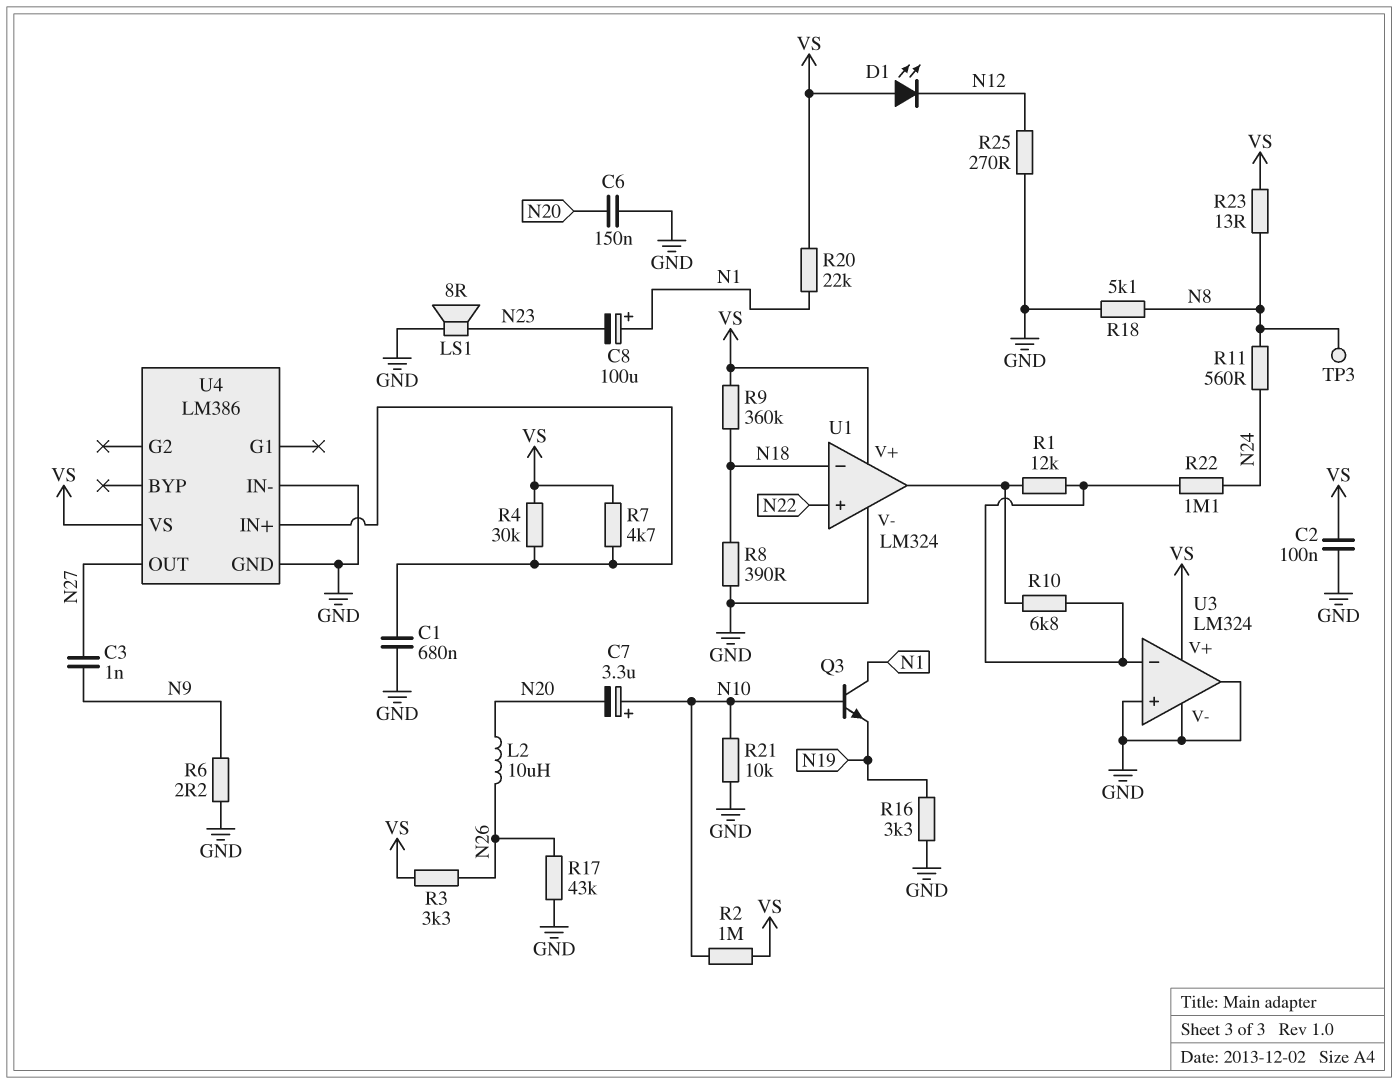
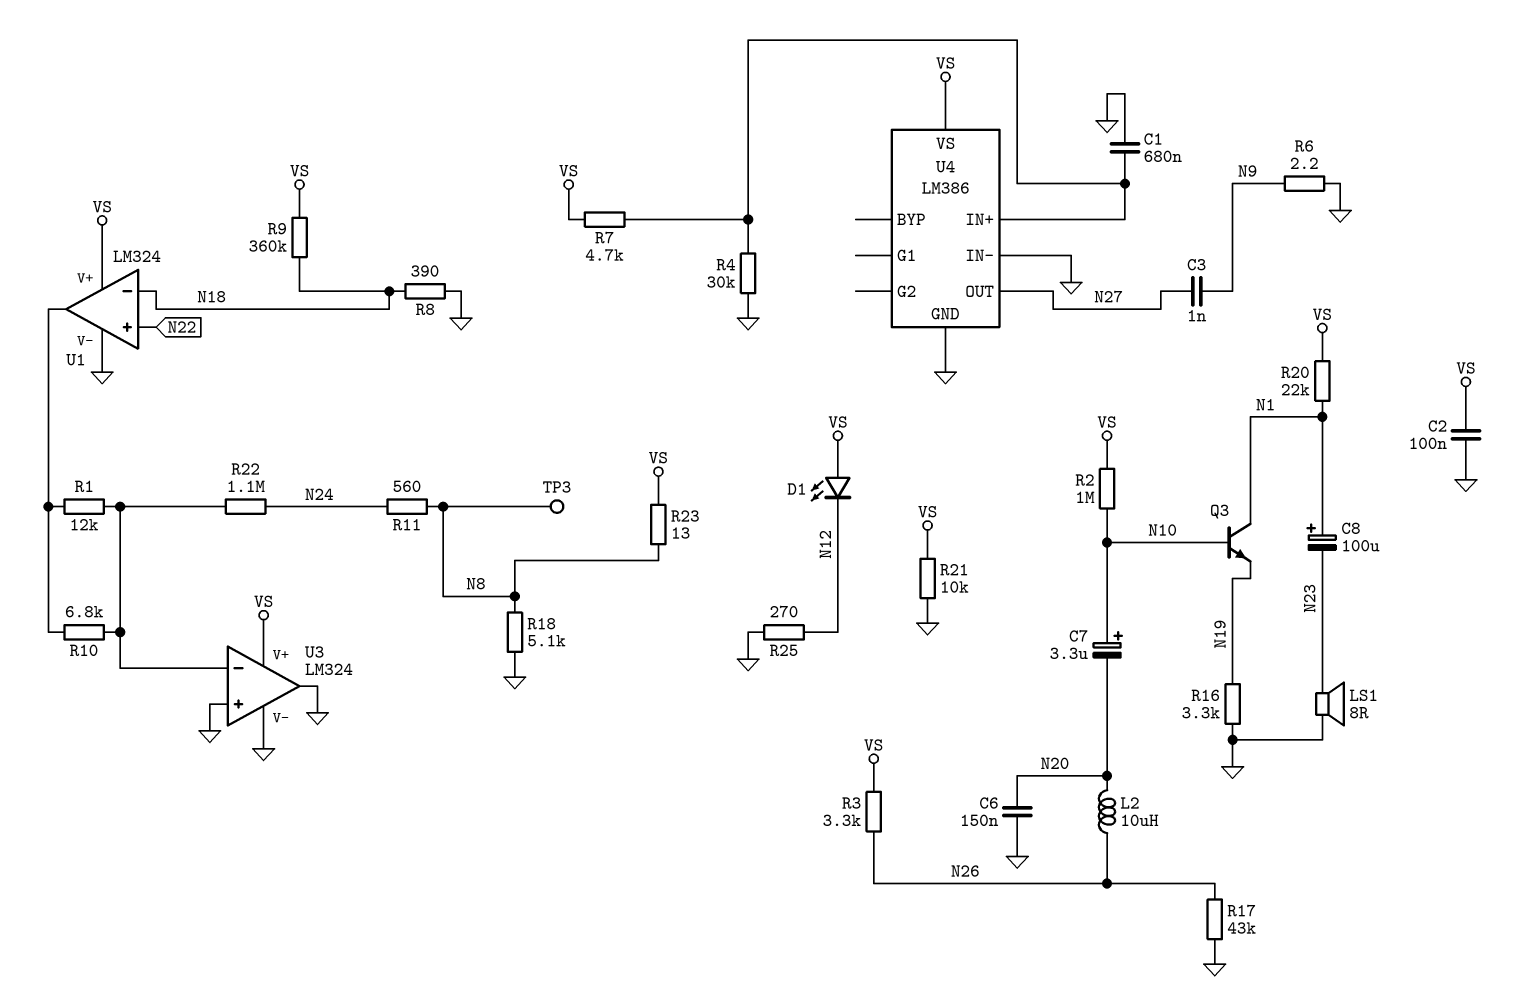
R4: 30k (U4/IN+, VS) -> 30k (GND, U4/IN+)
R21: 10k (GND, N10) -> 10k (GND, VS)

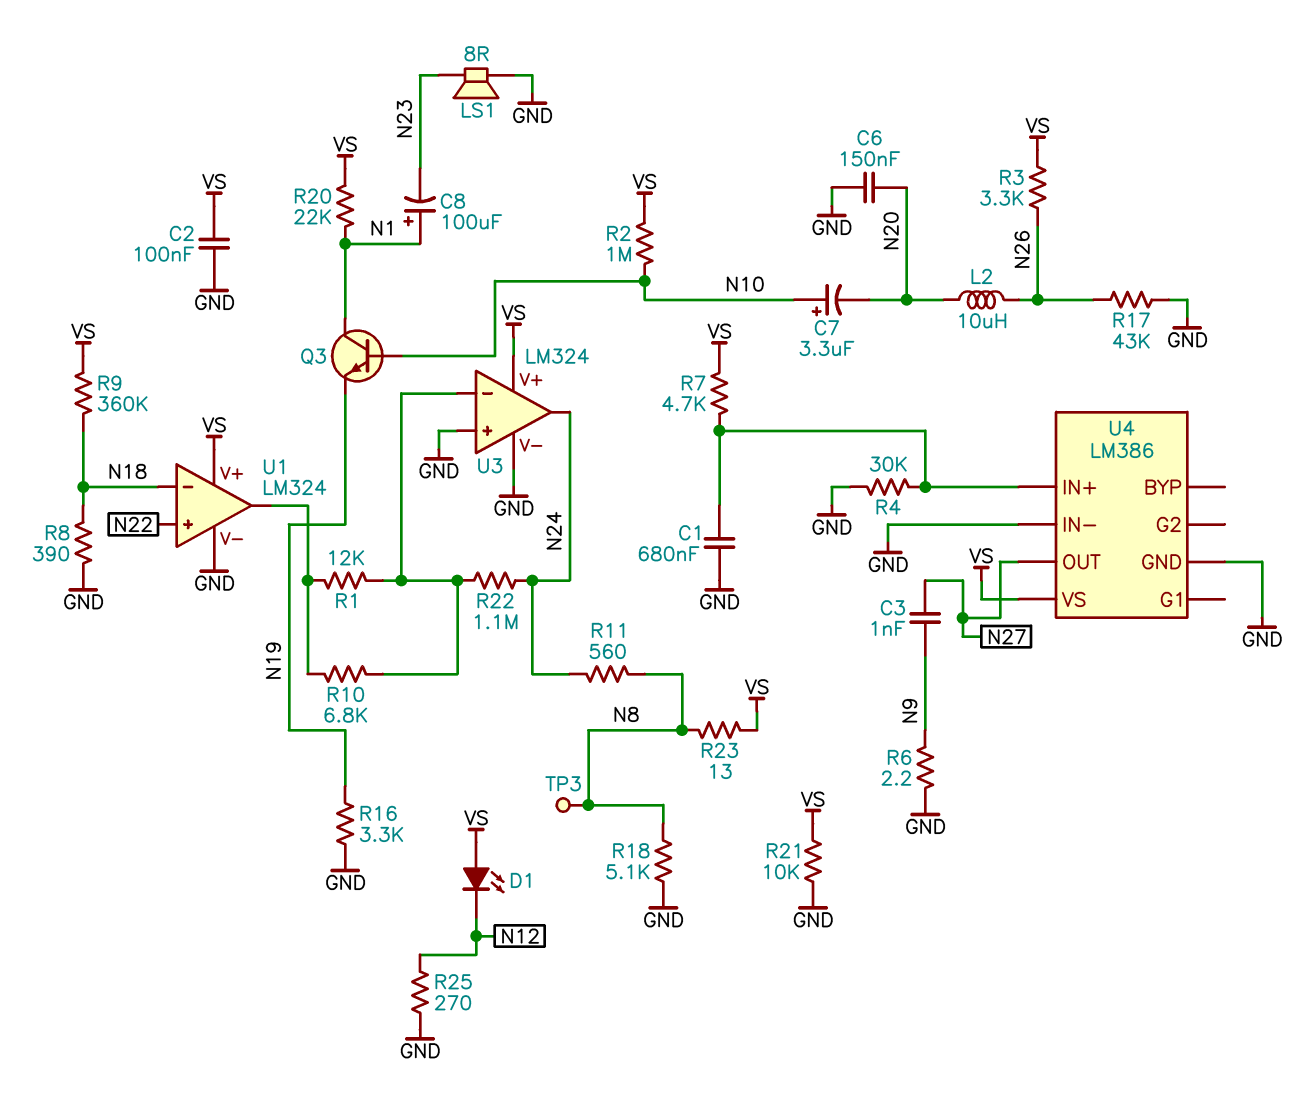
U3 pin out: GND -> N24

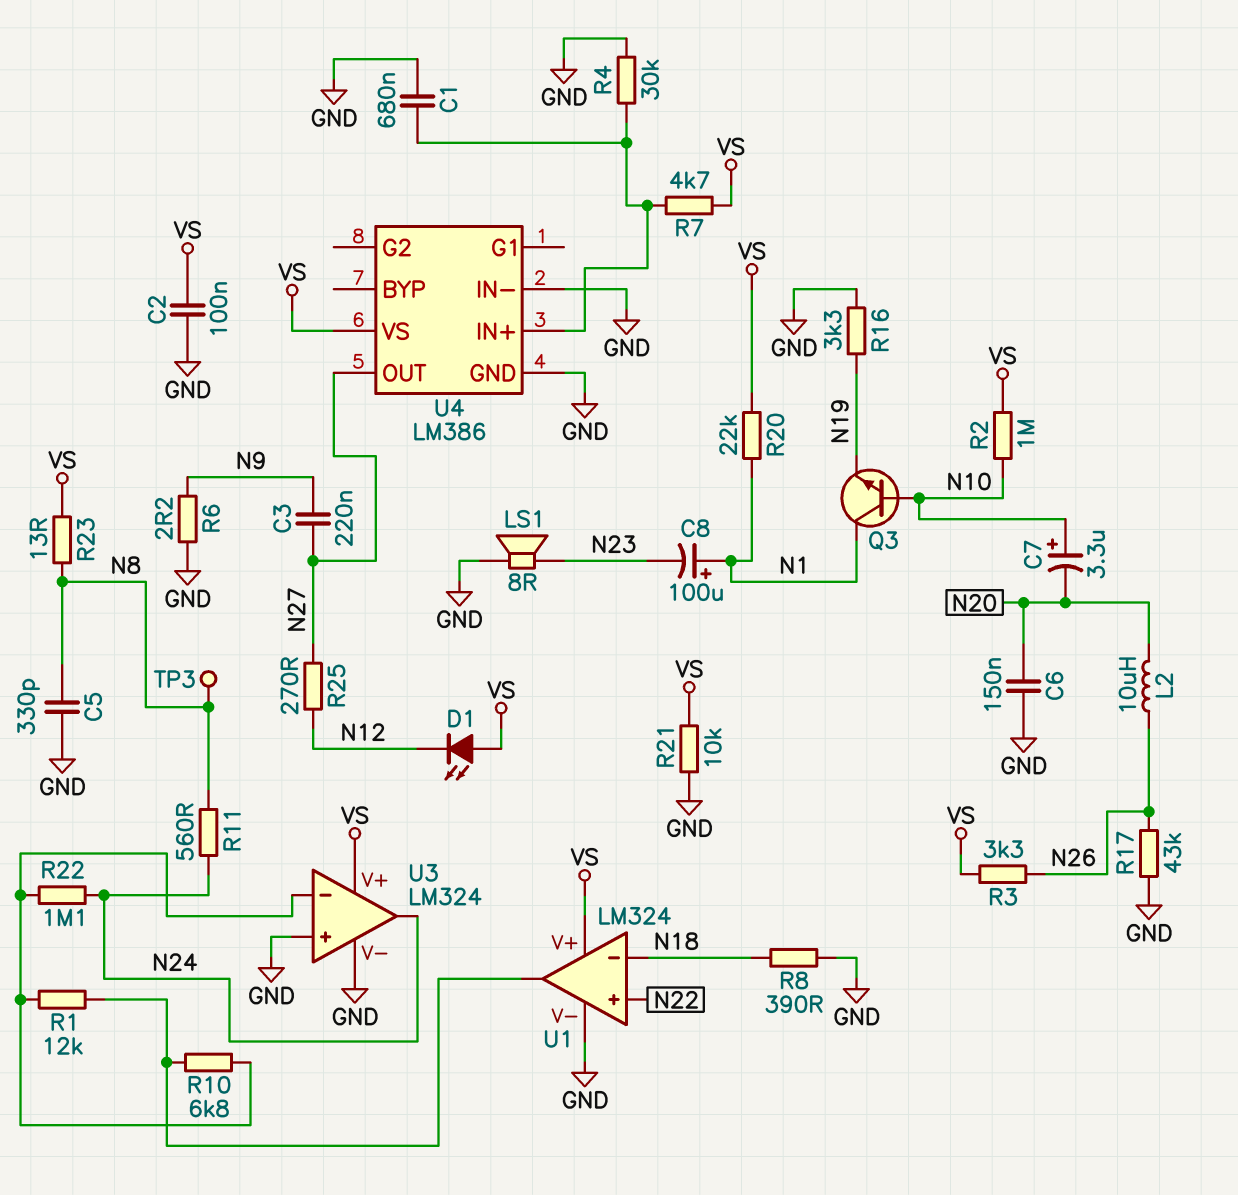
C3: 1nF (N9, N27) -> 220nF (N9, N27)
C5: none -> 330pF (GND, N8)
R9: 360k (N18, VS) -> none
R18: 5.1k (GND, N8) -> none
R25: 270 (GND, N12) -> 270 (N12, N27)

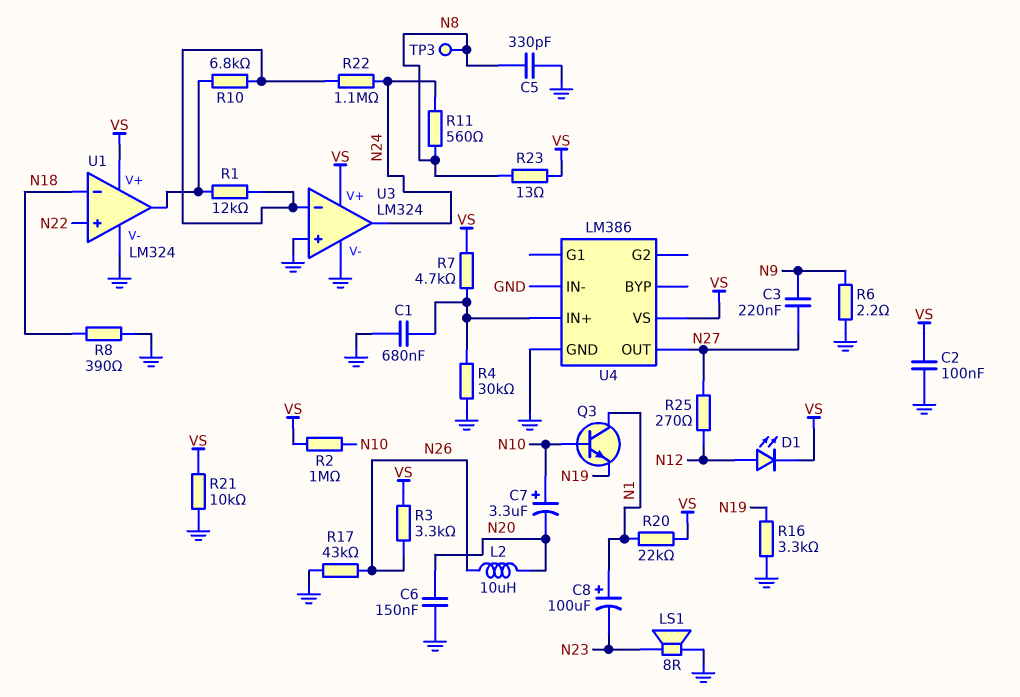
D1: LED (A VS, K N12) -> LED (A N12, K VS)

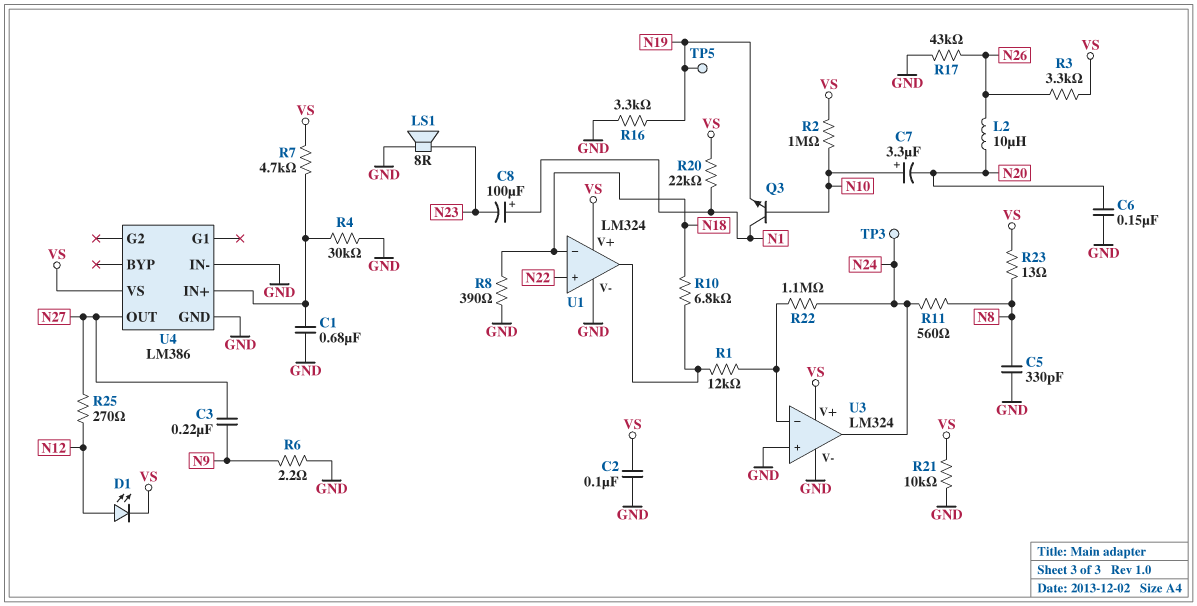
R10: 6.8k (U1/out, U3/in-) -> 6.8k (N18, U1/out)
TP3: test point (N8) -> test point (N24)
TP5: none -> test point (N19)

